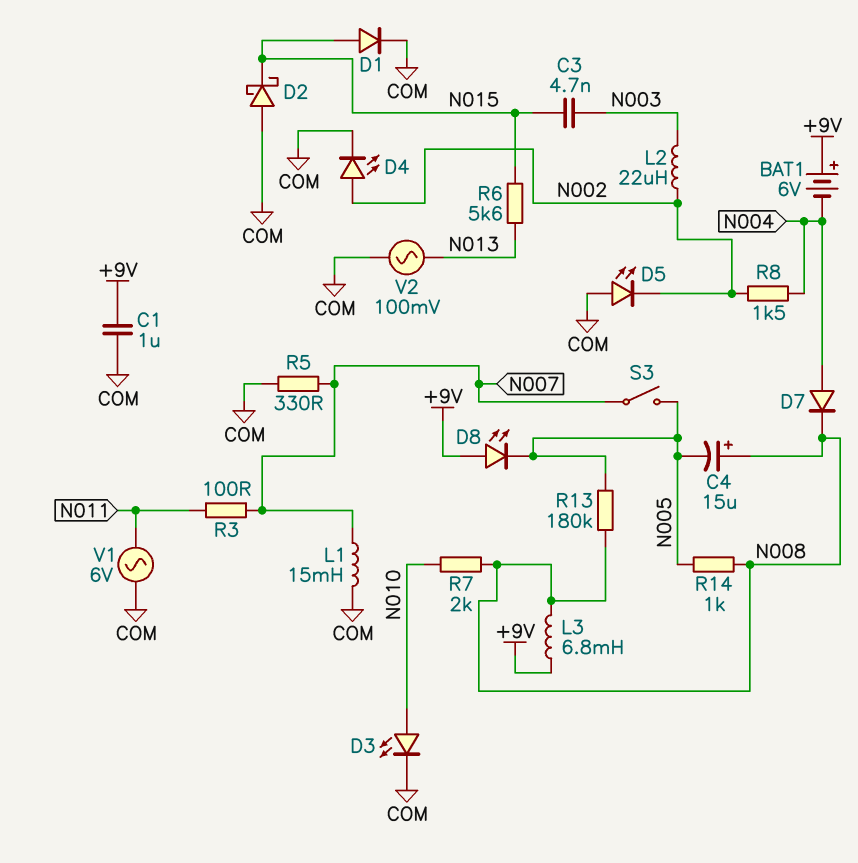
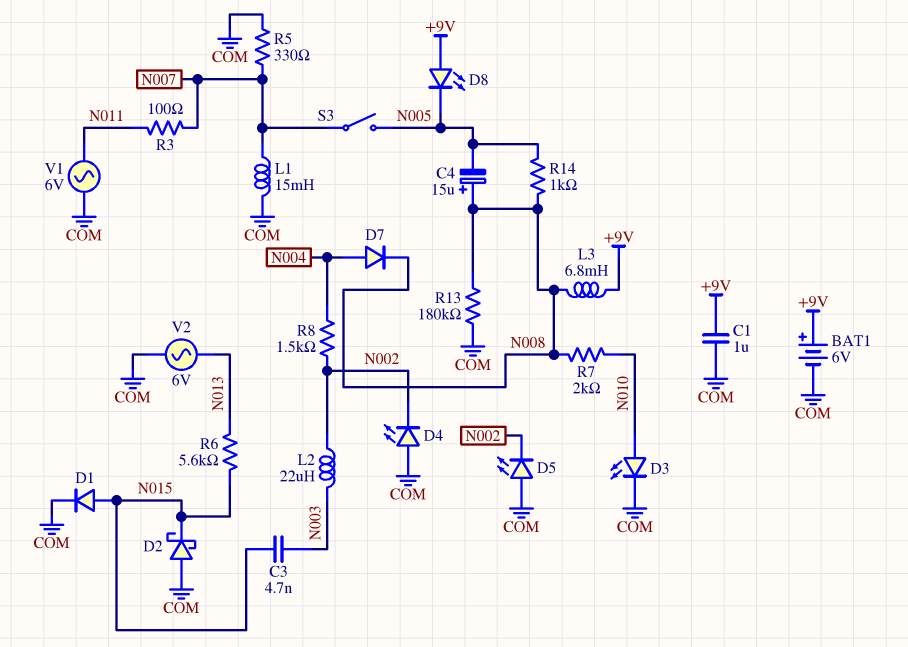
BAT1: 6V (plus +9V, minus N004) -> 6V (plus +9V, minus COM)
D4: LED (A N002, K COM) -> LED (A COM, K N002)
R13: 180k (N005, N008) -> 180k (COM, N008)
V2: AC 100mV (COM, N013) -> AC 6V (COM, N013)

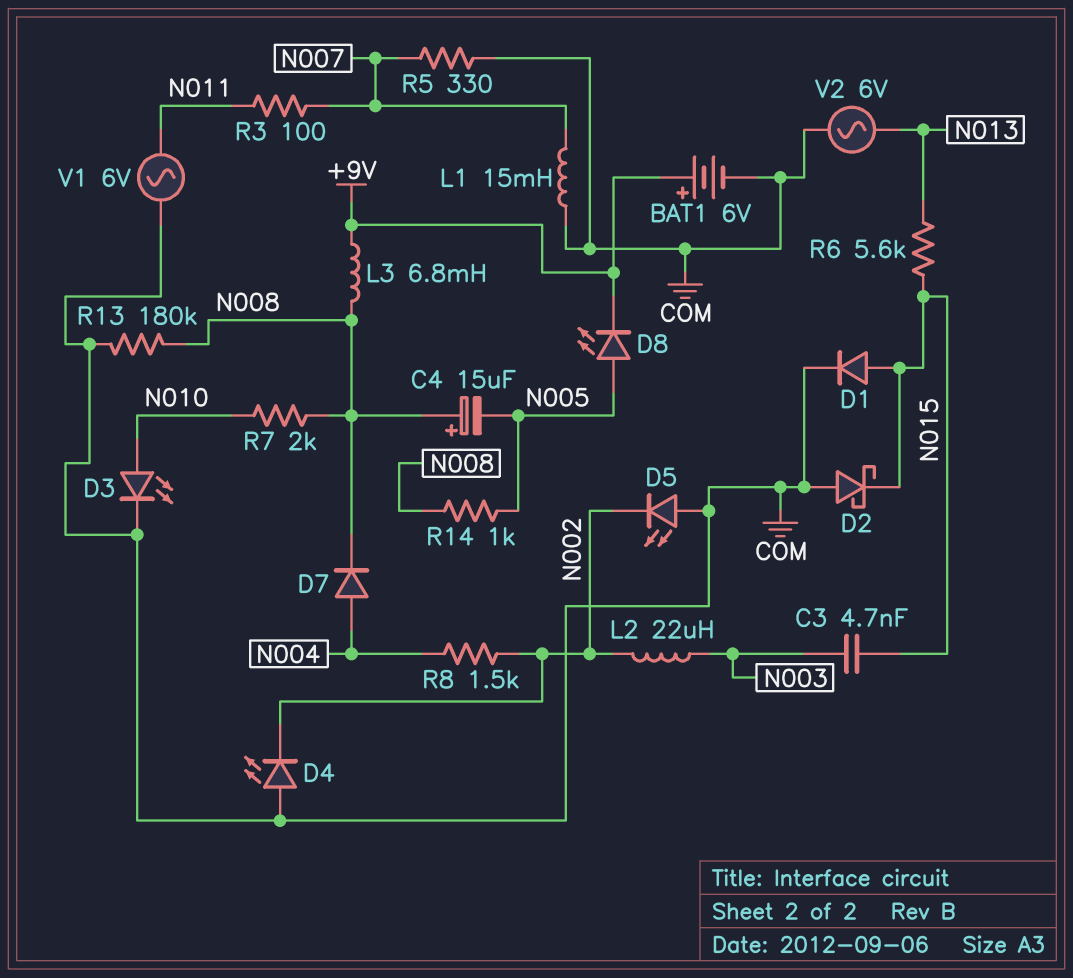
C1: 1uF (+9V, COM) -> none
D8: LED (A +9V, K N005) -> LED (A N005, K +9V)
S3: switch (N005, N007) -> none

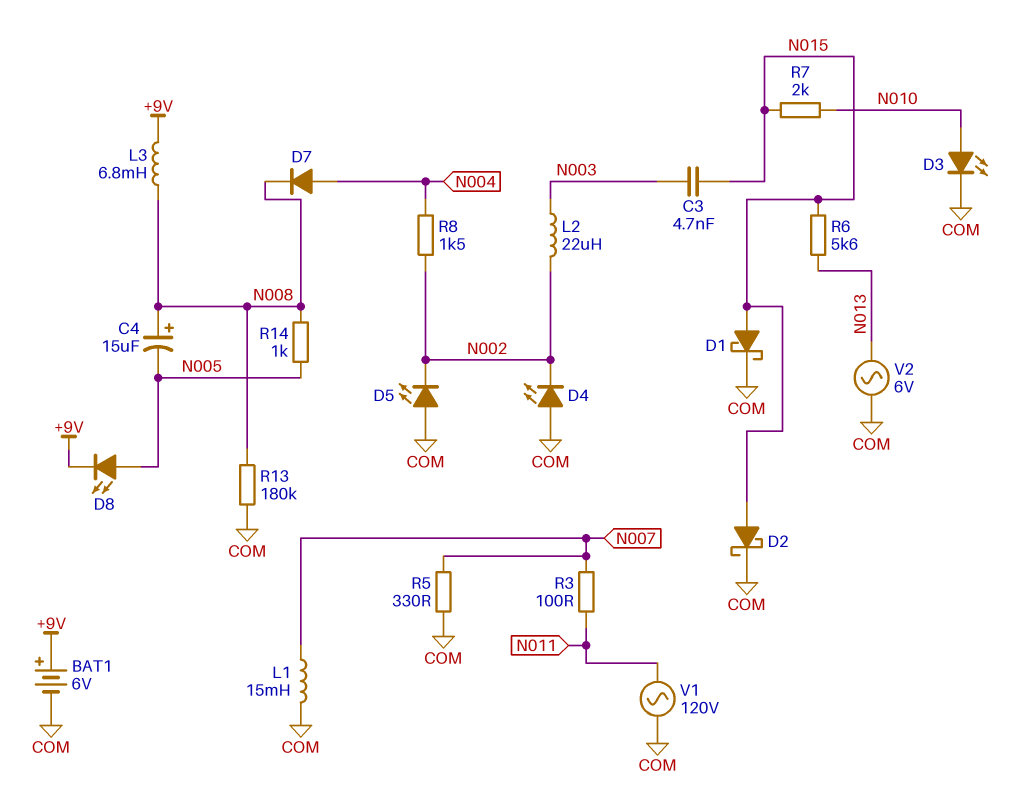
D1: diode (A N015, K COM) -> schottky (A N015, K COM)
D2: schottky (A COM, K N015) -> schottky (A N015, K COM)
R7: 2k (N008, N010) -> 2k (N010, N015)
V1: AC 6V (COM, N011) -> AC 120V (COM, N011)

